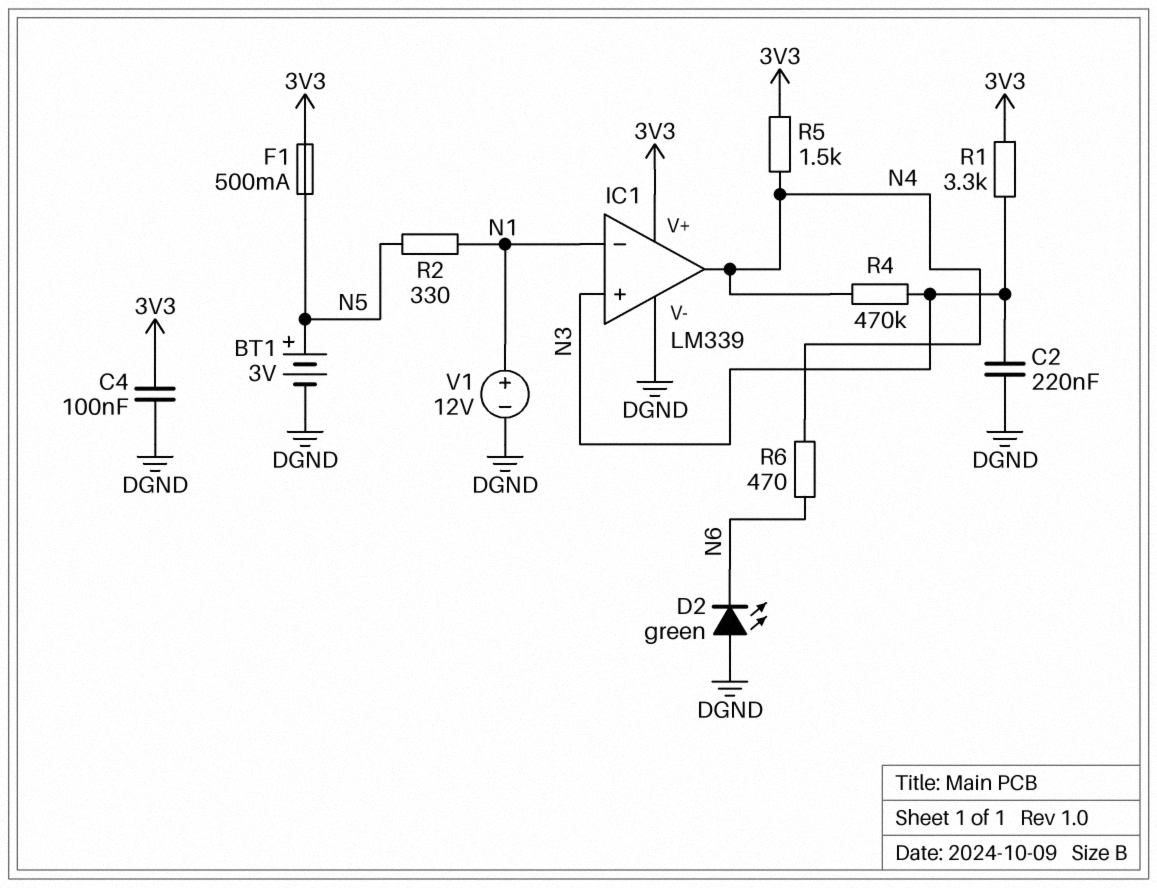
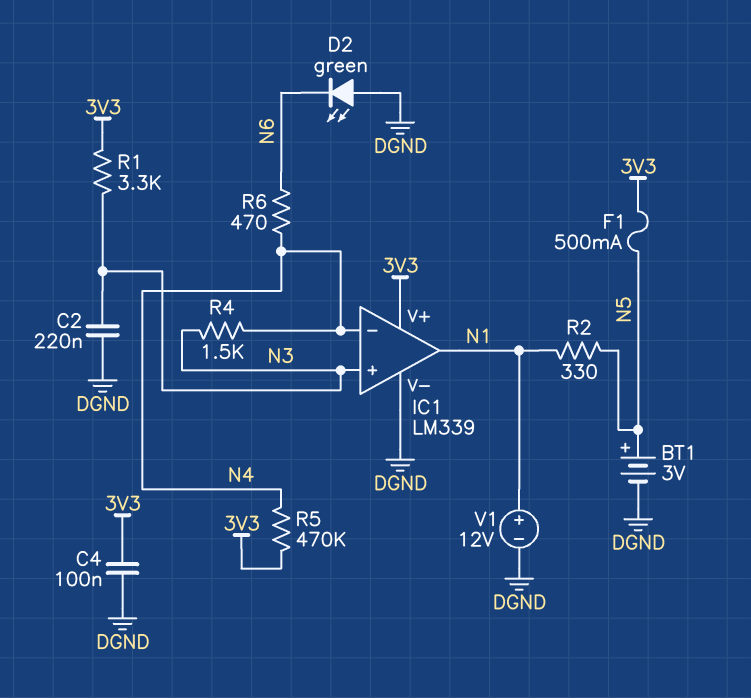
IC1 pin in-: N1 -> N4
IC1 pin out: N4 -> N1
R4: 470k (N3, N4) -> 1.5k (N3, N4)
R5: 1.5k (3V3, N4) -> 470k (3V3, N4)

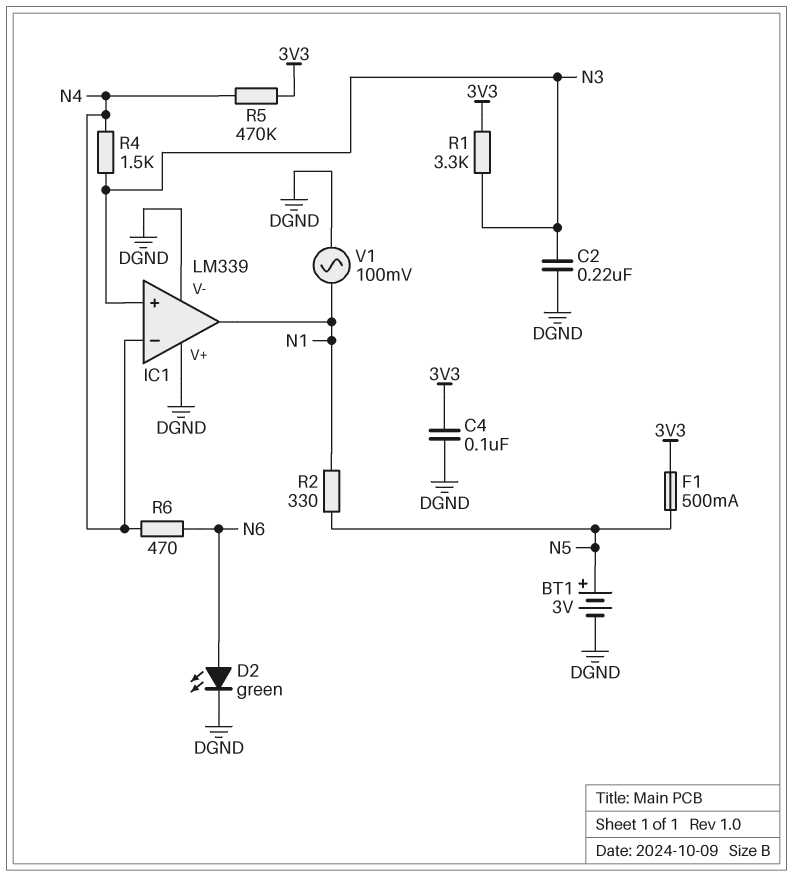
D2: LED green (A DGND, K N6) -> LED green (A N6, K DGND)
IC1 pin V+: 3V3 -> DGND
V1: 12V (plus N1, minus DGND) -> AC 100mV (DGND, N1)

